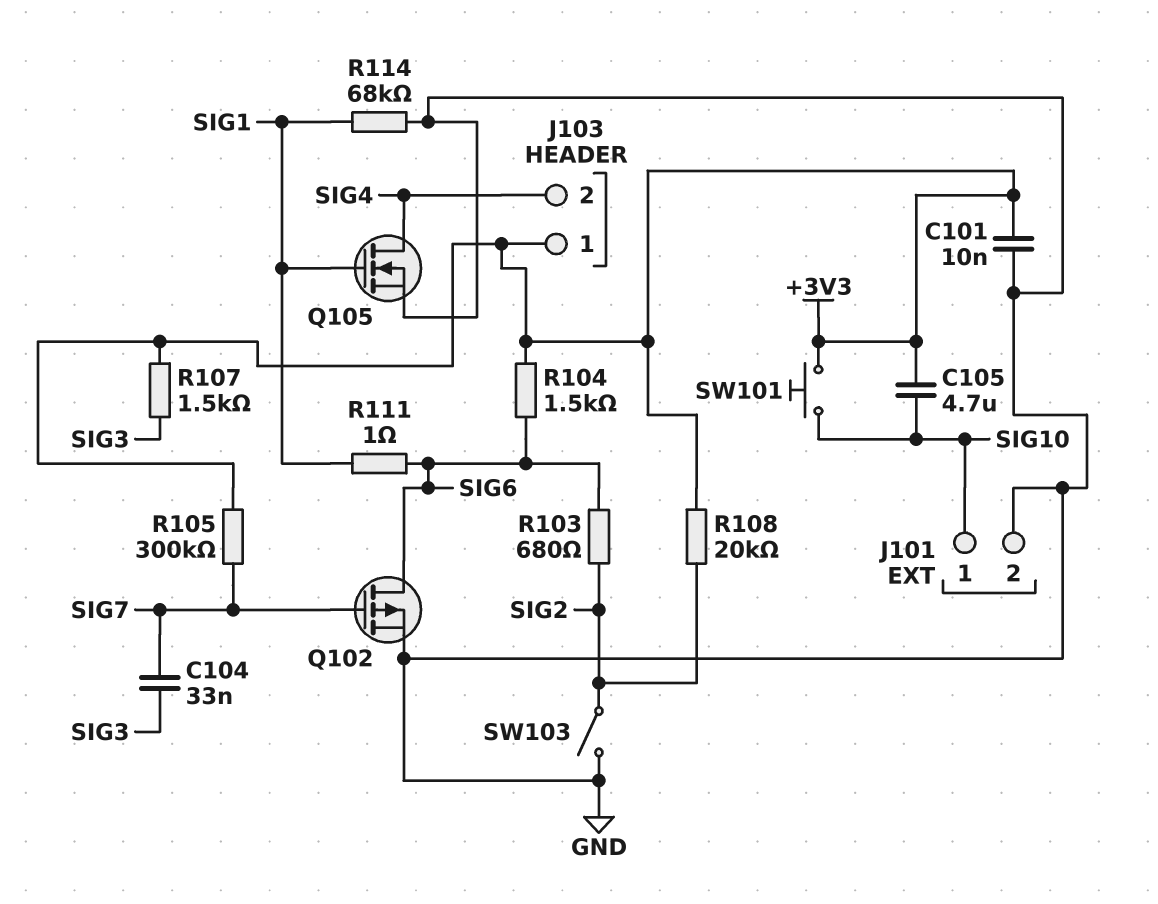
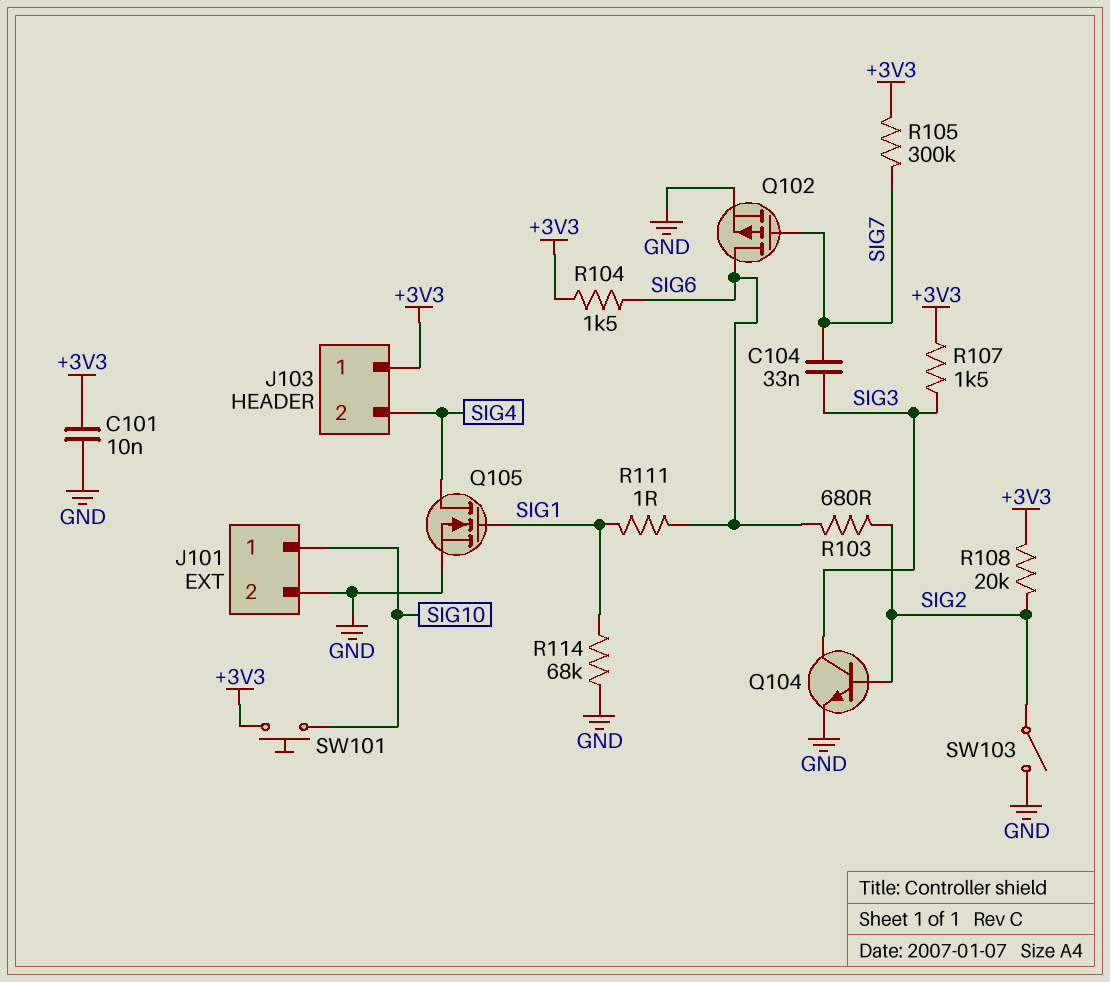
C105: 4.7uF (+3V3, SIG10) -> none
Q104: none -> NPN (B SIG2, C SIG3, E GND)

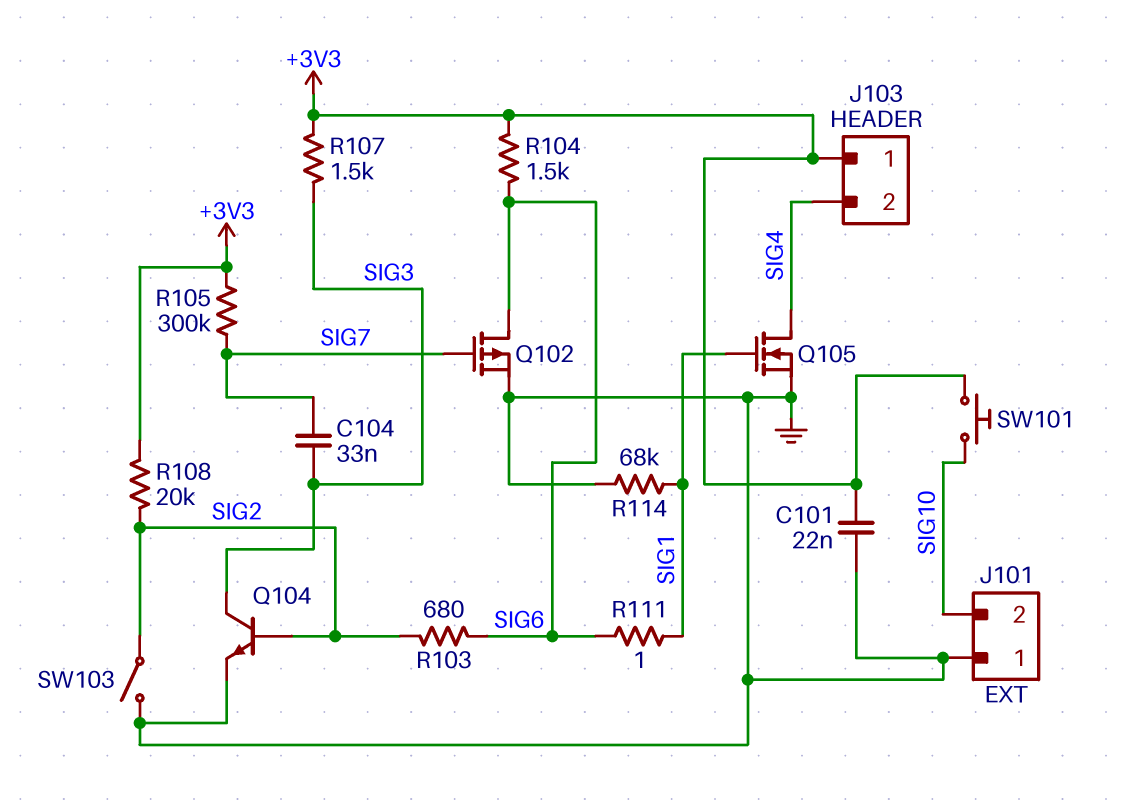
C101: 10nF (+3V3, GND) -> 22nF (+3V3, GND)
J101 pin 1: SIG10 -> GND
J101 pin 2: GND -> SIG10

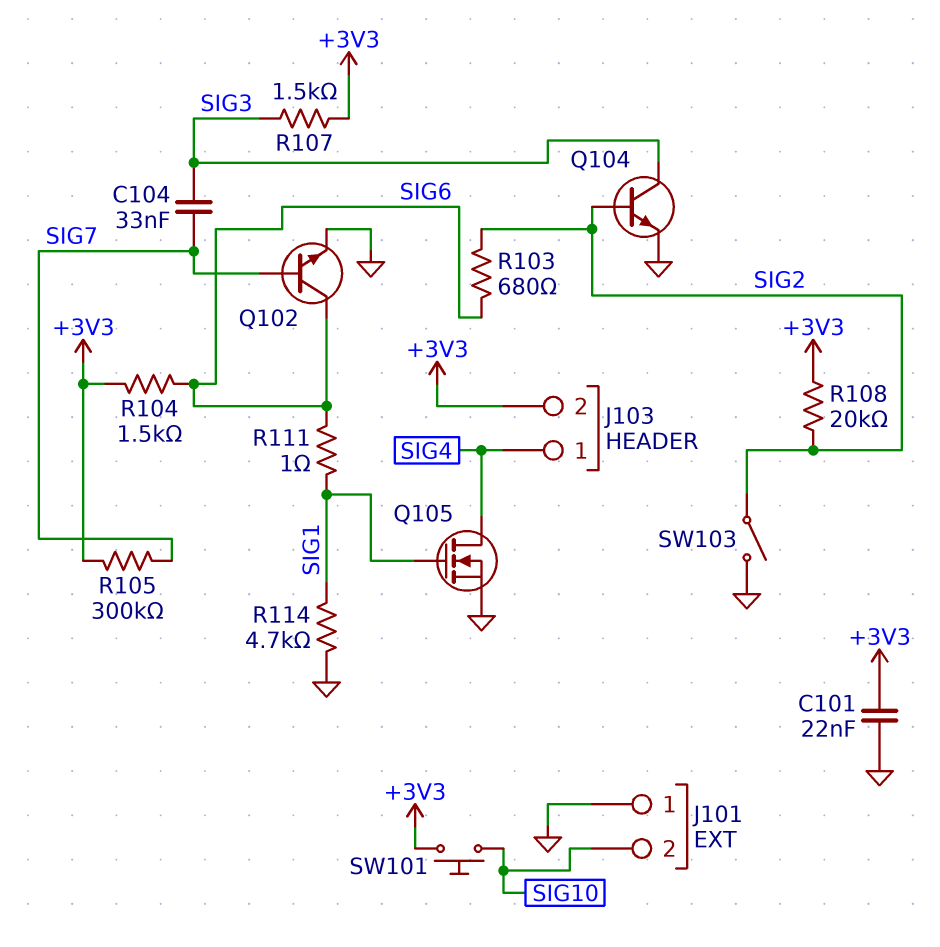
J103 pin 1: +3V3 -> SIG4
J103 pin 2: SIG4 -> +3V3
Q102: PMOS (G SIG7, D SIG6, S GND) -> NPN (B SIG7, C SIG6, E GND)
R114: 68k (GND, SIG1) -> 4.7k (GND, SIG1)

